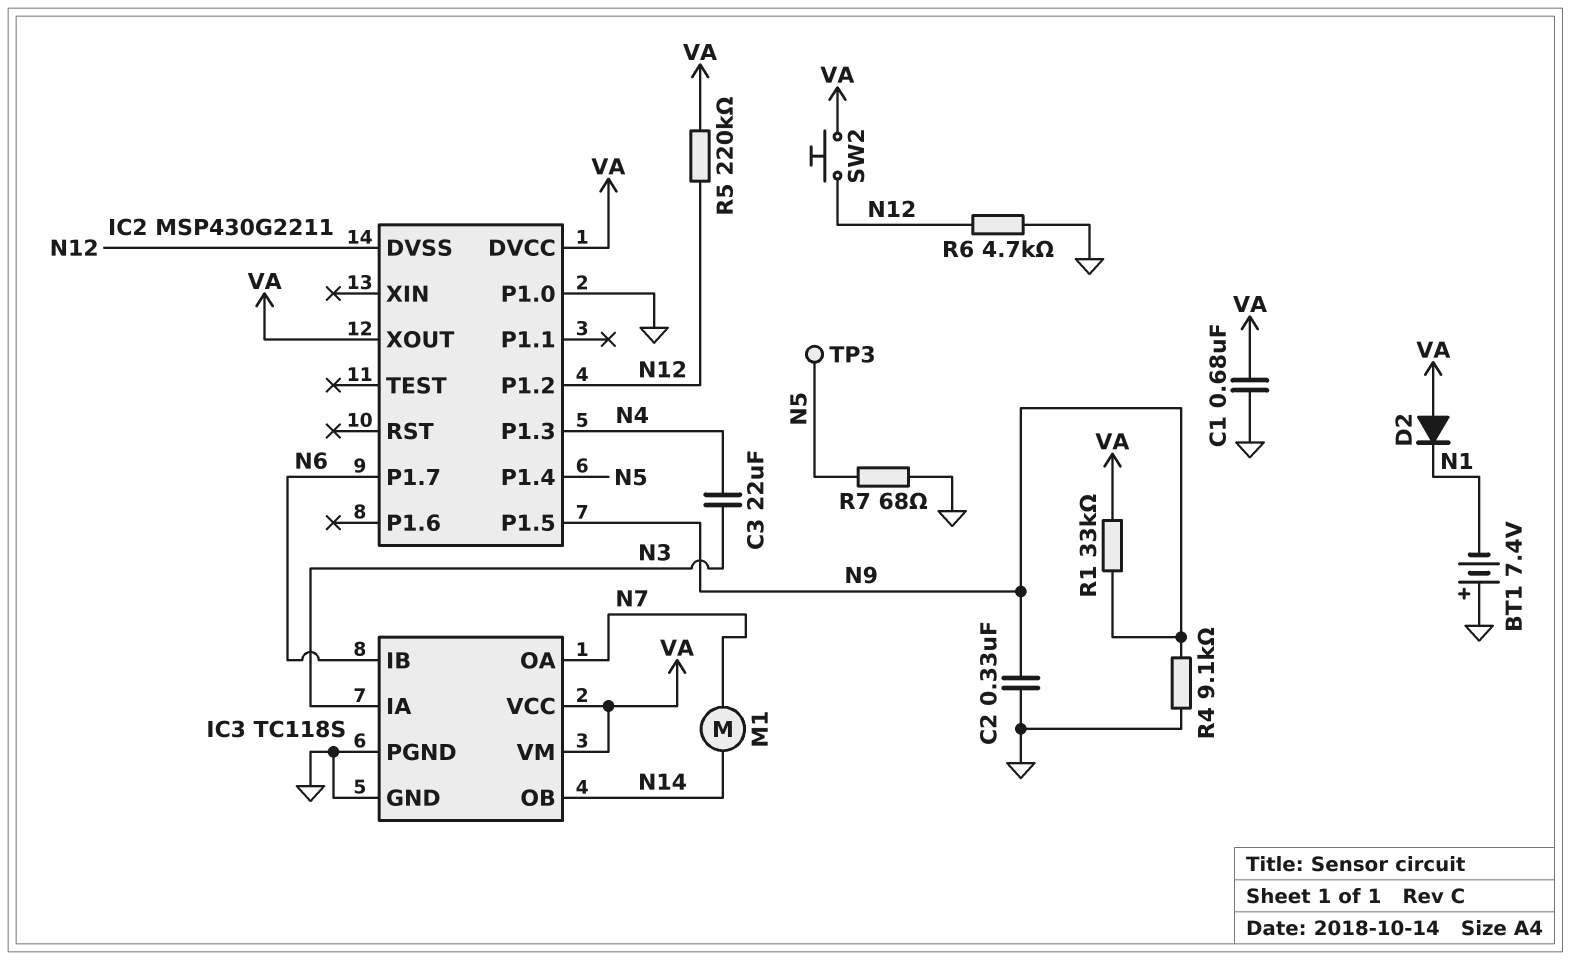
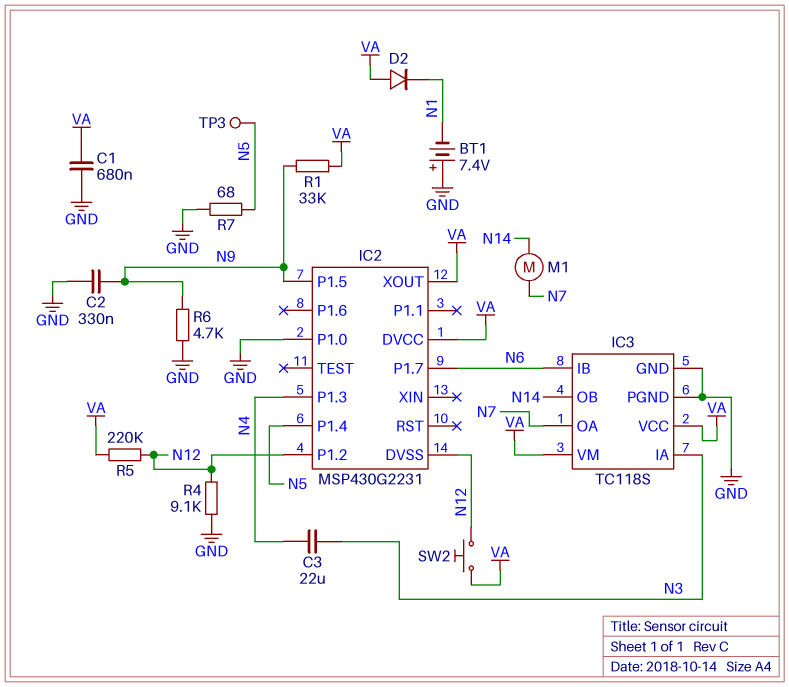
IC2: MSP430G2211 -> MSP430G2231
R4: 9.1k (GND, N9) -> 9.1k (GND, N12)
R6: 4.7k (GND, N12) -> 4.7k (GND, N9)

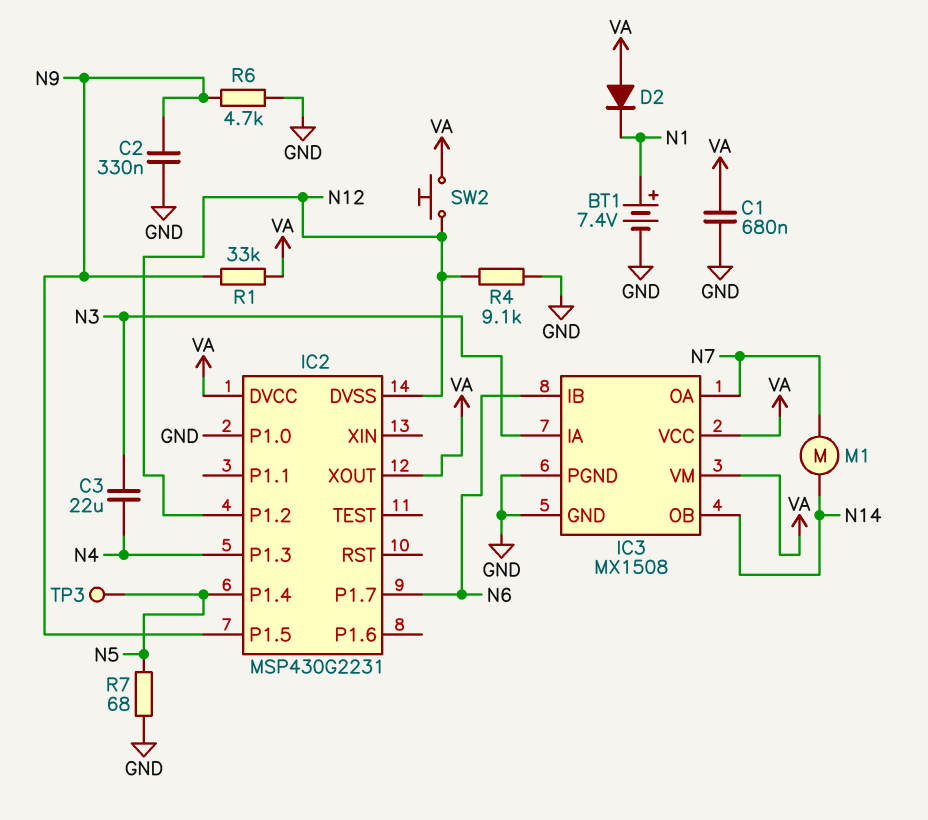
BT1: 7.4V (plus GND, minus N1) -> 7.4V (plus N1, minus GND)
IC3: TC118S -> MX1508
R5: 220k (N12, VA) -> none

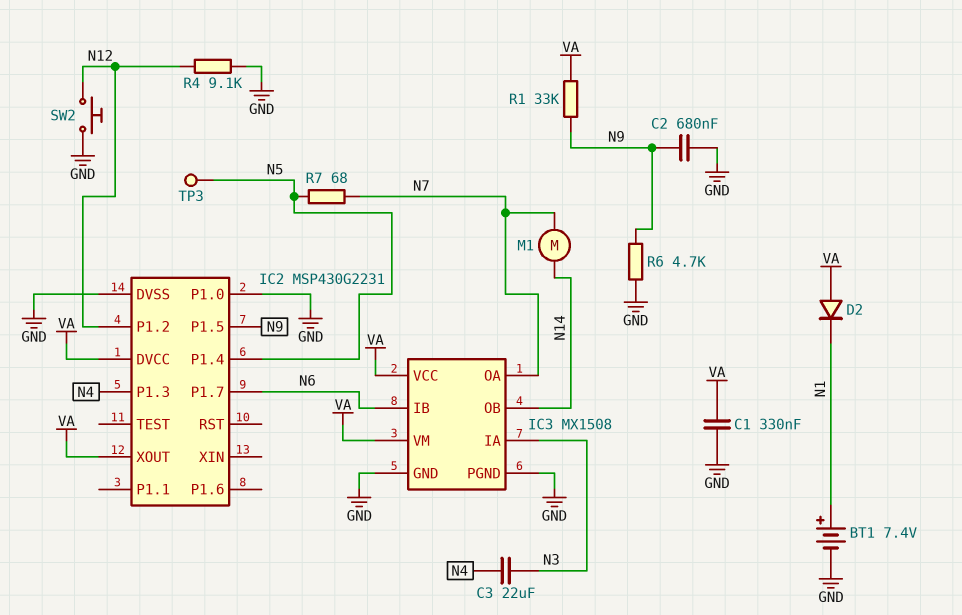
C1: 680nF (GND, VA) -> 330nF (GND, VA)
C2: 330nF (GND, N9) -> 680nF (GND, N9)
IC2 pin DVSS: N12 -> GND
R7: 68 (GND, N5) -> 68 (N5, N7)
SW2: button (N12, VA) -> button (GND, N12)

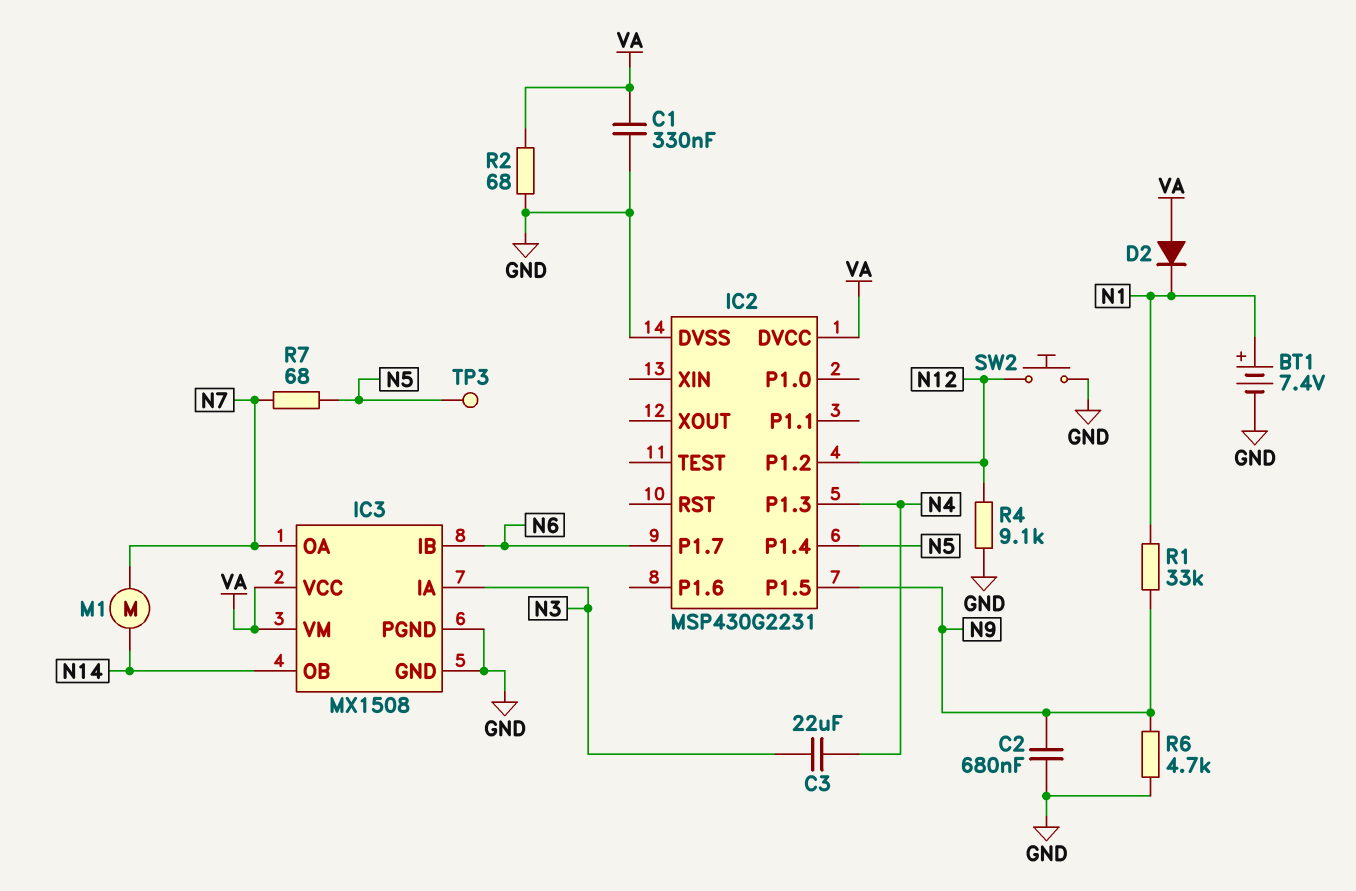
IC2 pin P1.0: GND -> none
IC2 pin XOUT: VA -> none
R1: 33k (N9, VA) -> 33k (N1, N9)
R2: none -> 68 (GND, VA)

